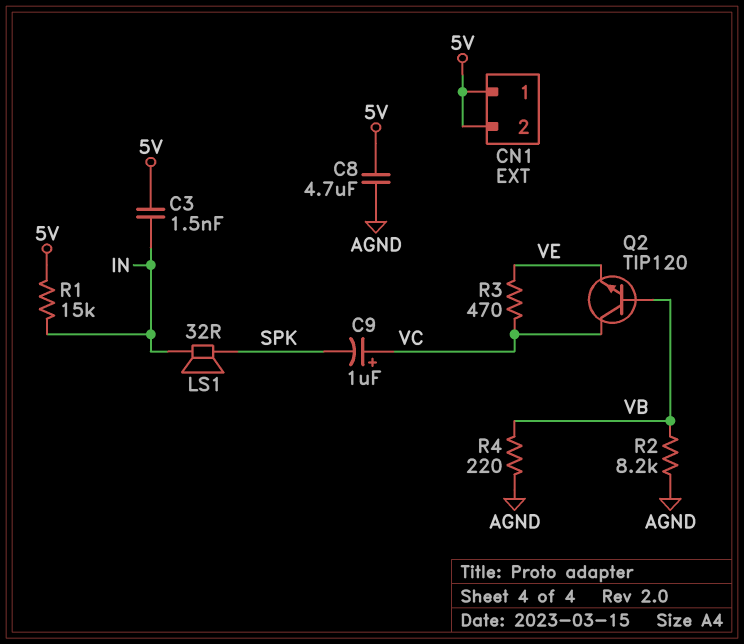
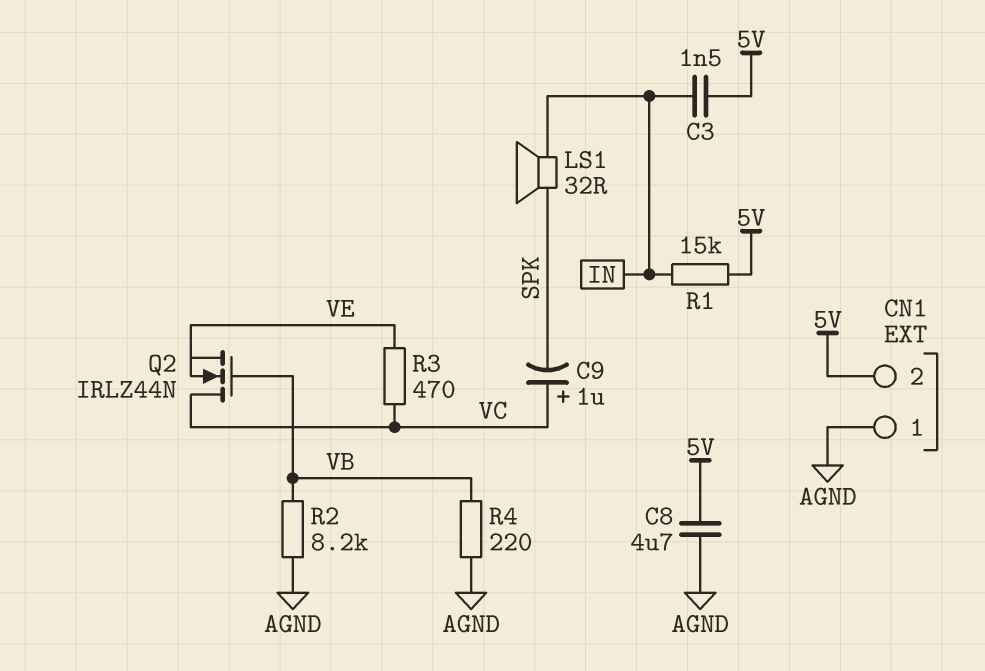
CN1 pin 1: 5V -> AGND
Q2: NPN TIP120 (B VB, C VC, E VE) -> NMOS IRLZ44N (G VB, D VC, S VE)

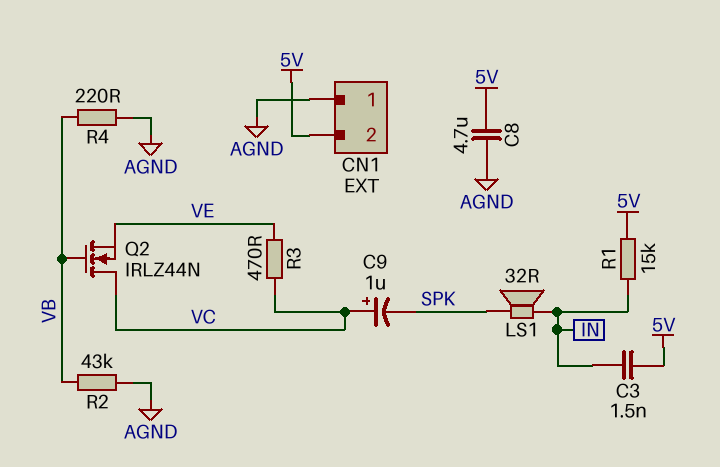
R2: 8.2k (AGND, VB) -> 43k (AGND, VB)

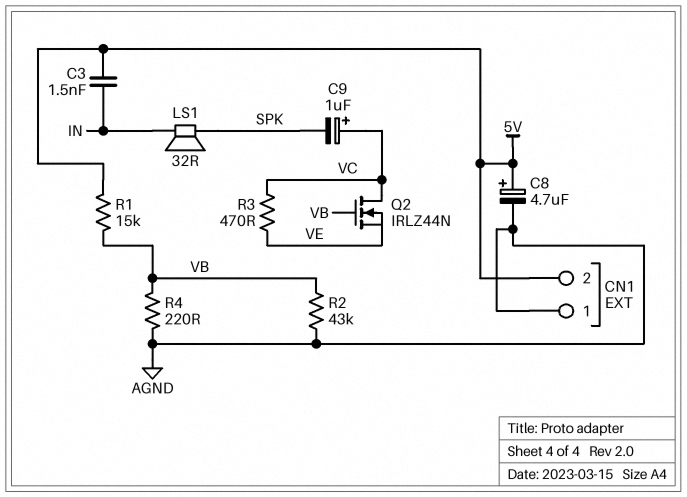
C8: 4.7uF (5V, AGND) -> 4.7uF (plus 5V, minus AGND)
R1: 15k (5V, IN) -> 15k (5V, VB)

